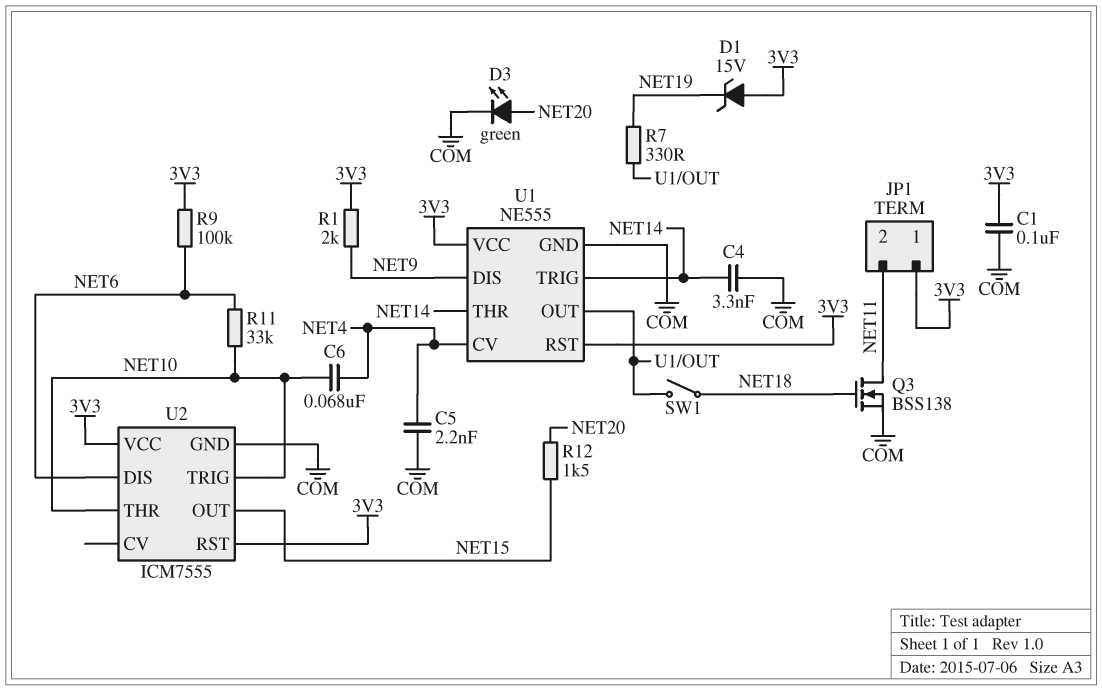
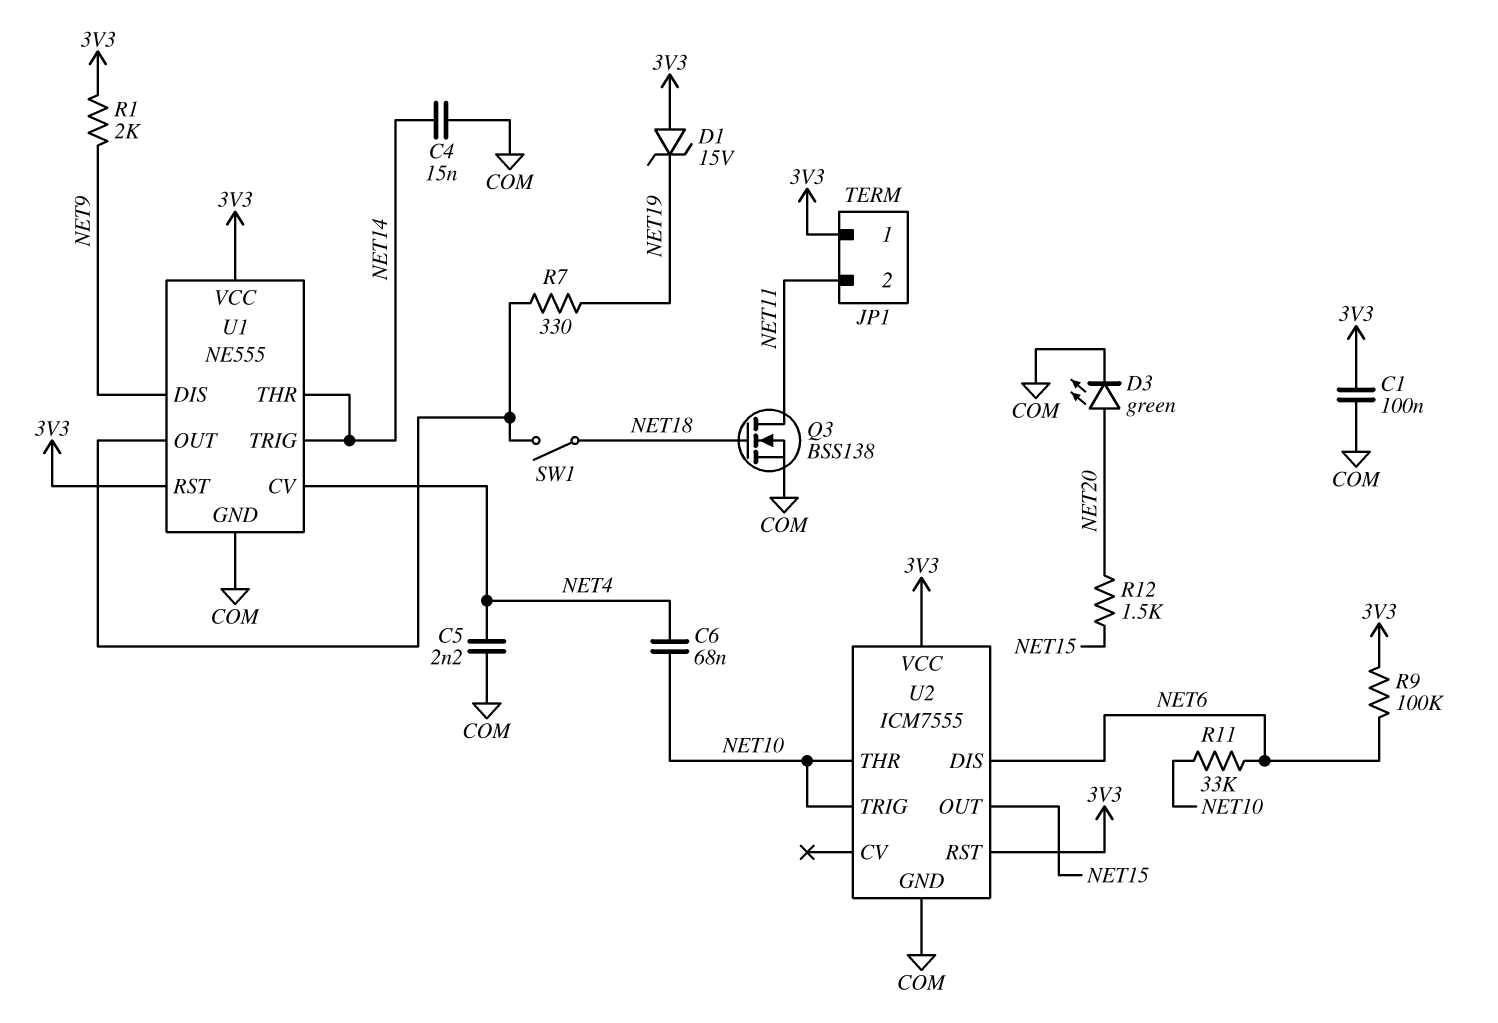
C4: 3.3nF (COM, NET14) -> 15nF (COM, NET14)

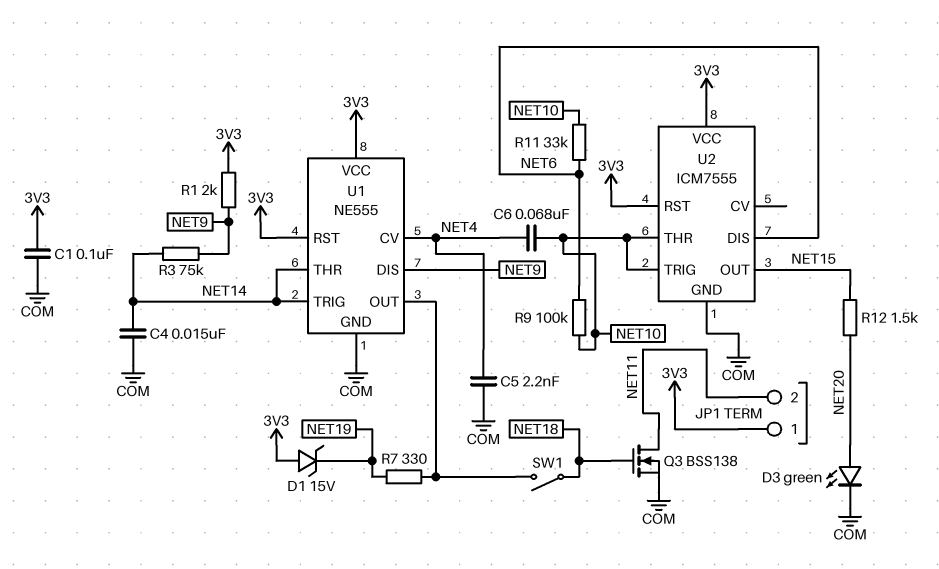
R3: none -> 75k (NET9, NET14)
R9: 100k (3V3, NET6) -> 100k (NET6, NET10)

